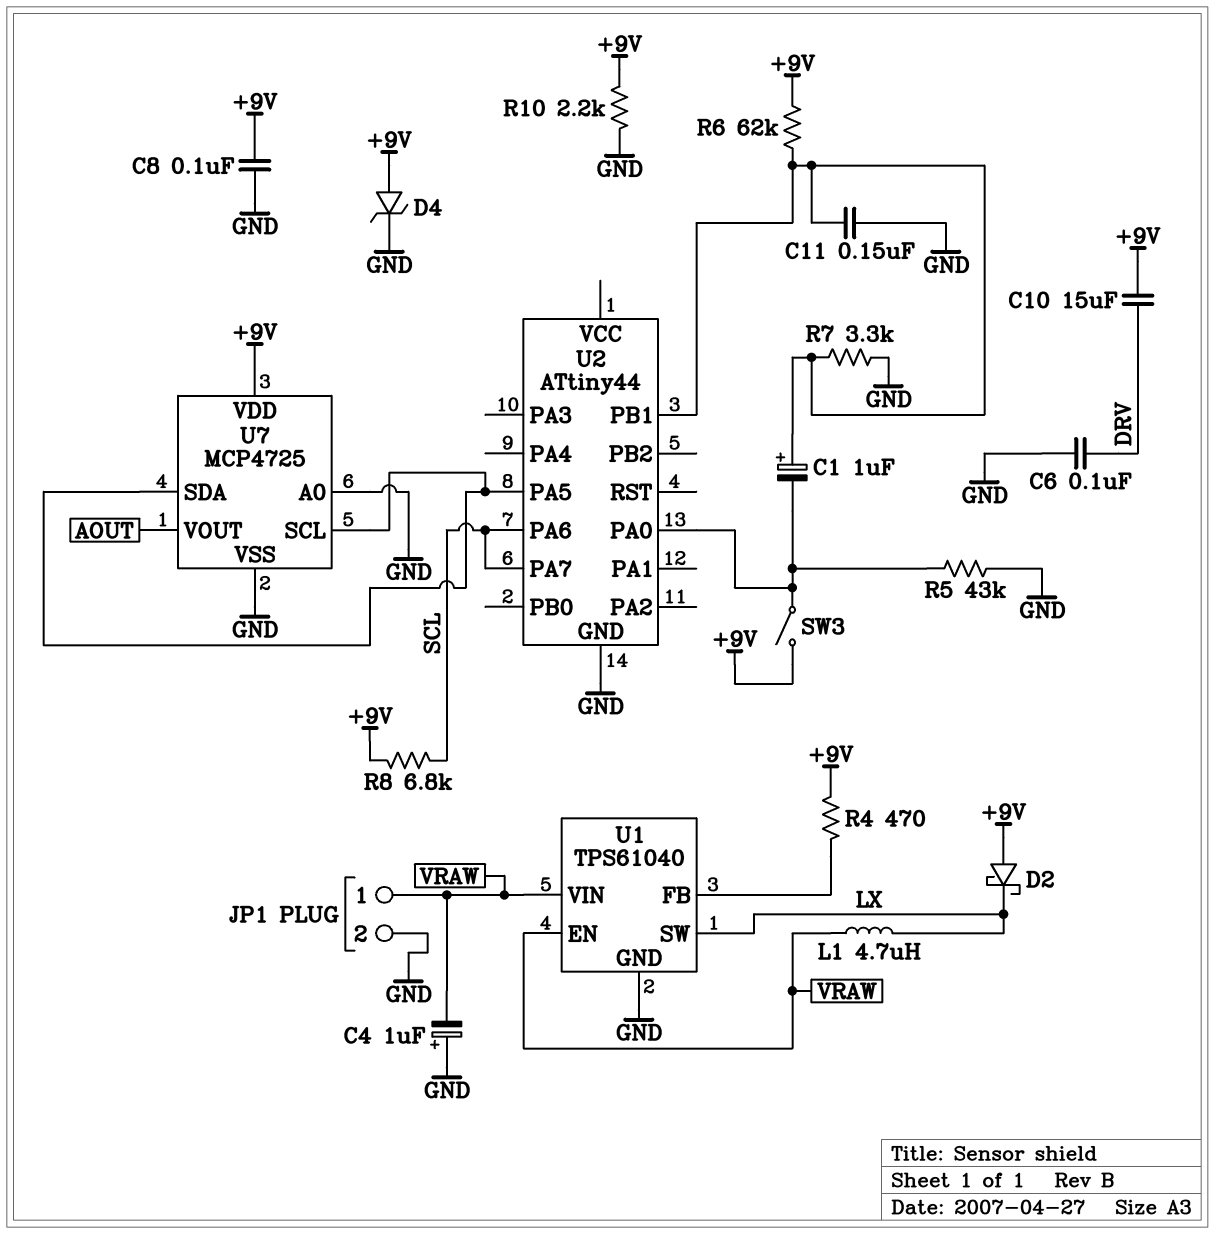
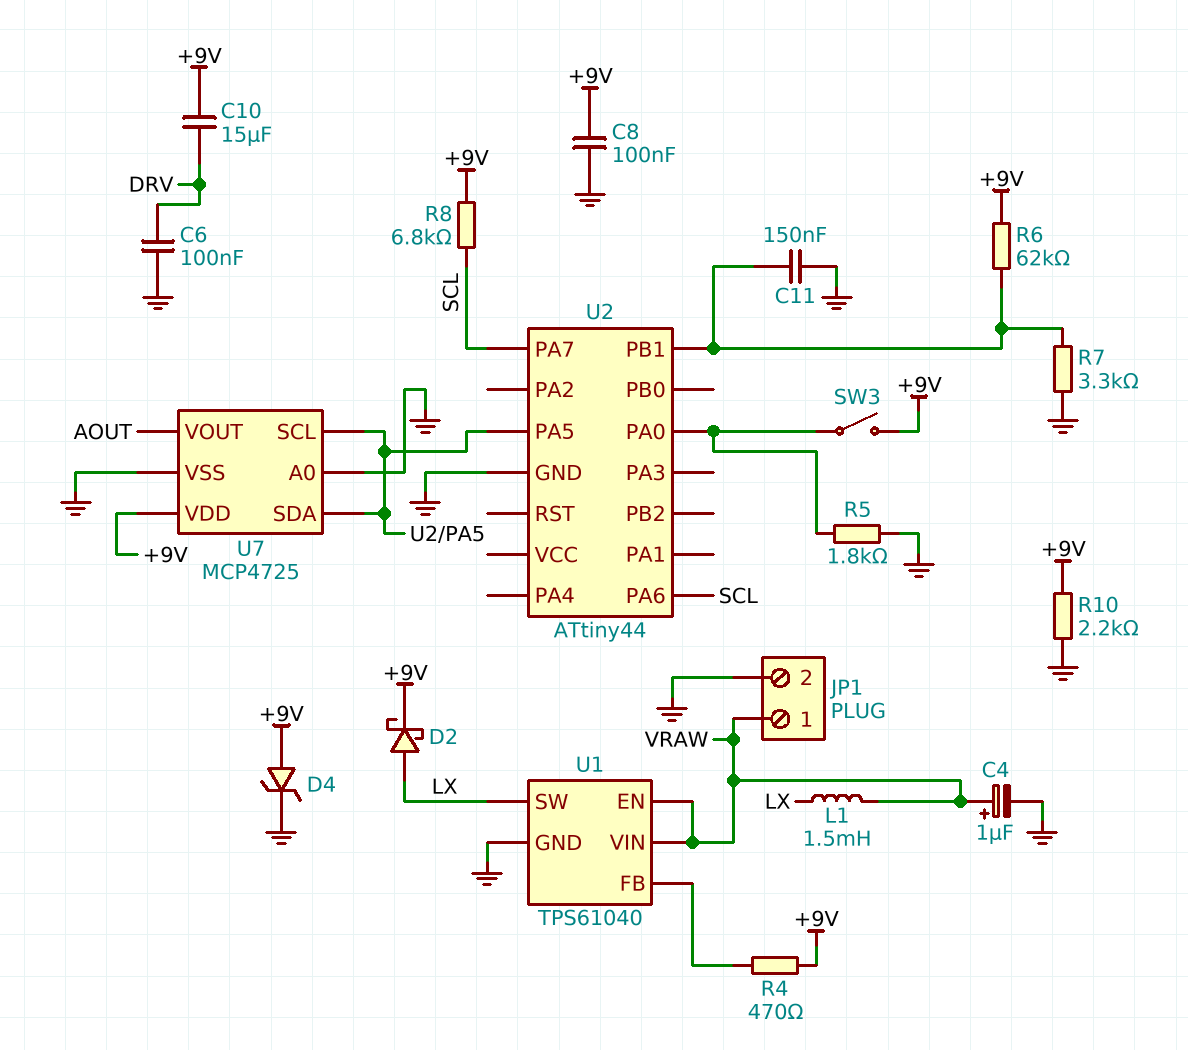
C1: 1uF (plus U2/PB1, minus U2/PA0) -> none
C4: 1uF (plus GND, minus VRAW) -> 1uF (plus VRAW, minus GND)
D2: schottky (A +9V, K LX) -> schottky (A LX, K +9V)
L1: 4.7uH (LX, VRAW) -> 1.5mH (LX, VRAW)
R5: 43k (GND, U2/PA0) -> 1.8k (GND, U2/PA0)

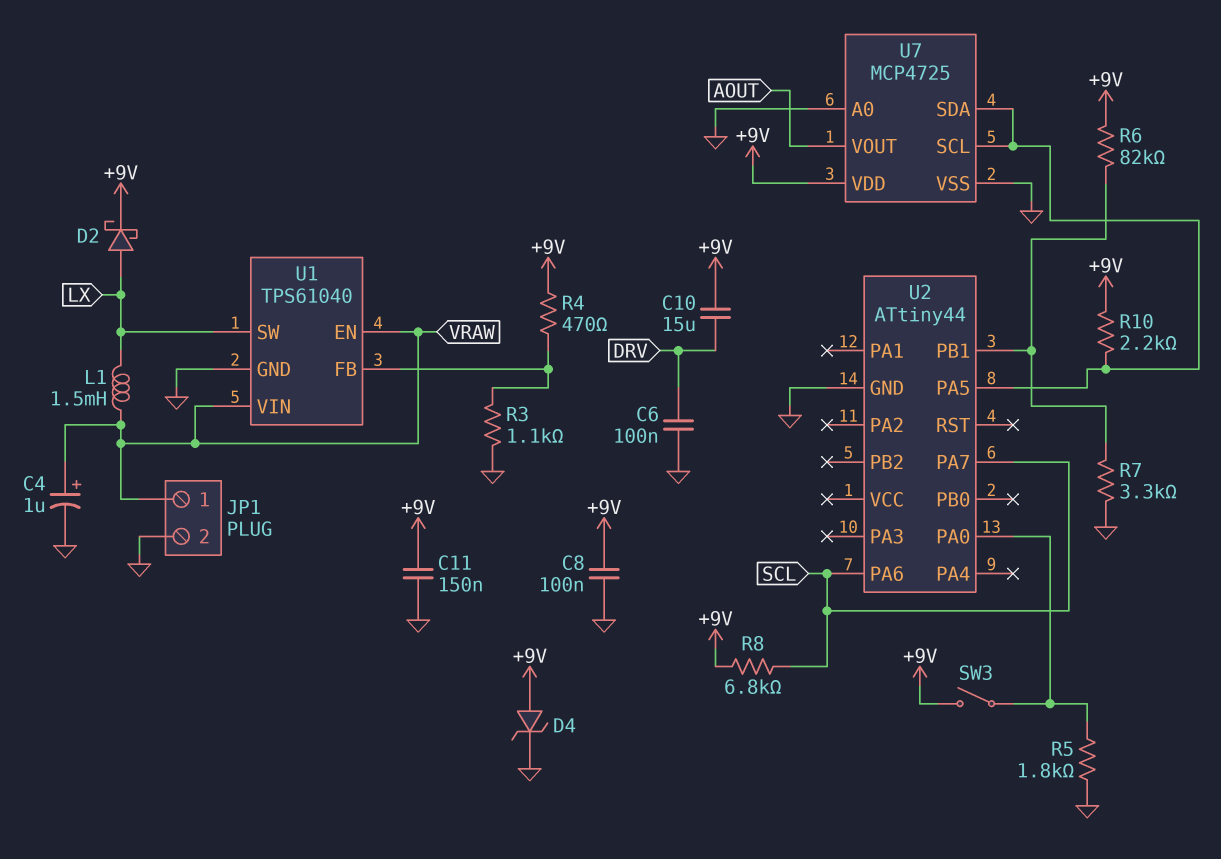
C11: 150nF (GND, U2/PB1) -> 150nF (+9V, GND)
R3: none -> 1.1k (GND, U1/FB)
R6: 62k (+9V, U2/PB1) -> 82k (+9V, U2/PB1)
R10: 2.2k (+9V, GND) -> 2.2k (+9V, U2/PA5)

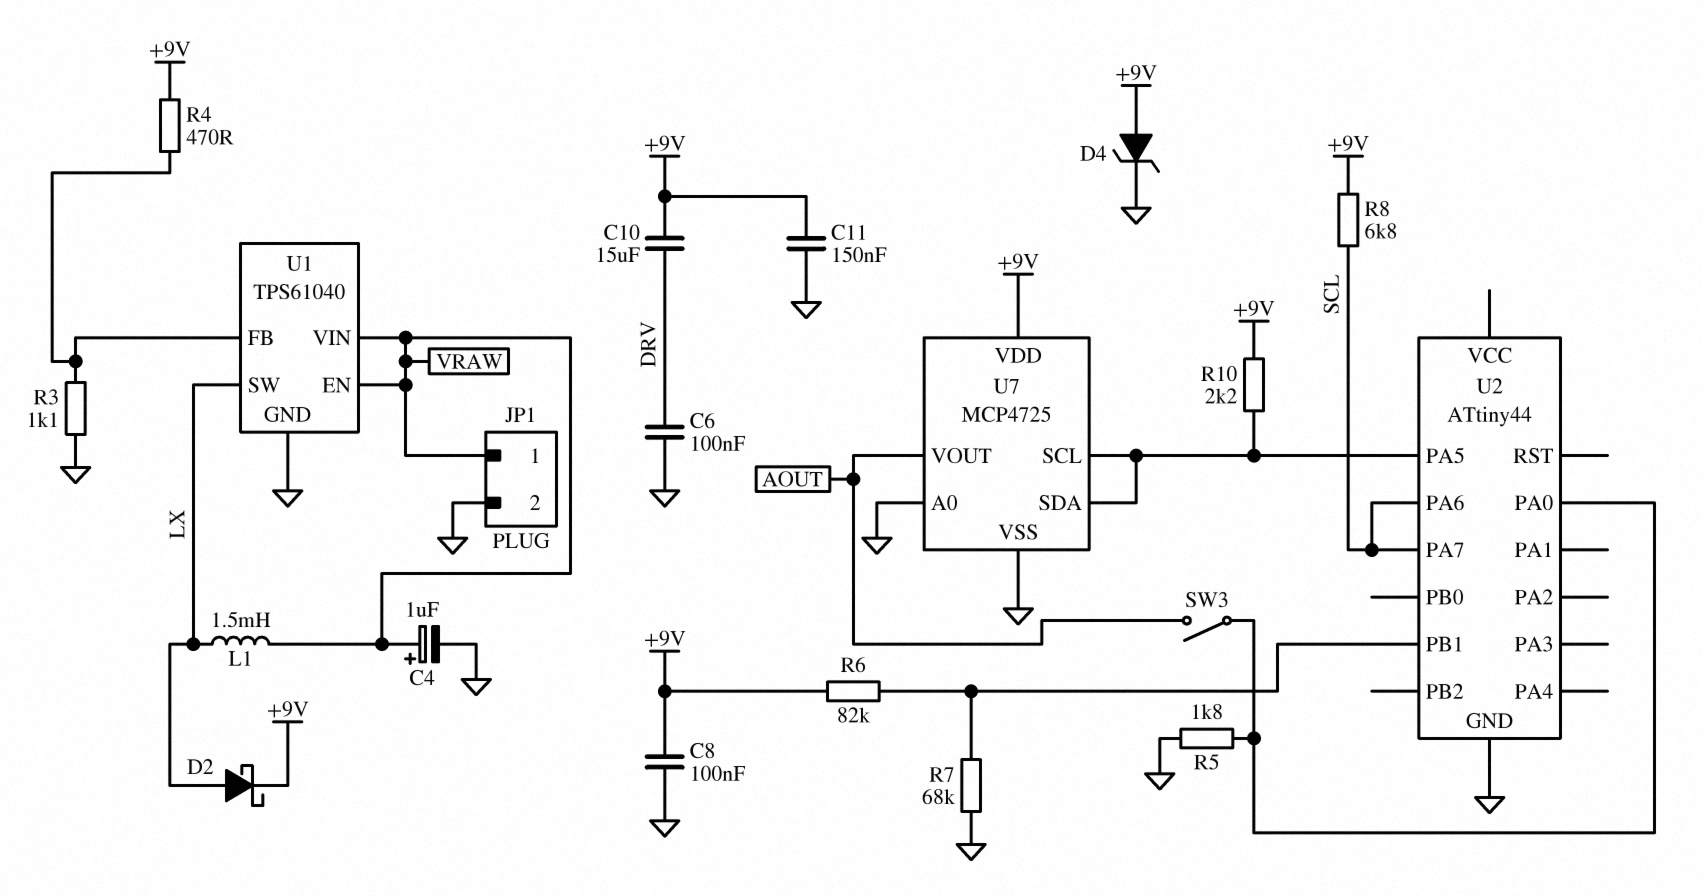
R7: 3.3k (GND, U2/PB1) -> 68k (GND, U2/PB1)
SW3: switch (+9V, U2/PA0) -> switch (AOUT, U2/PA0)

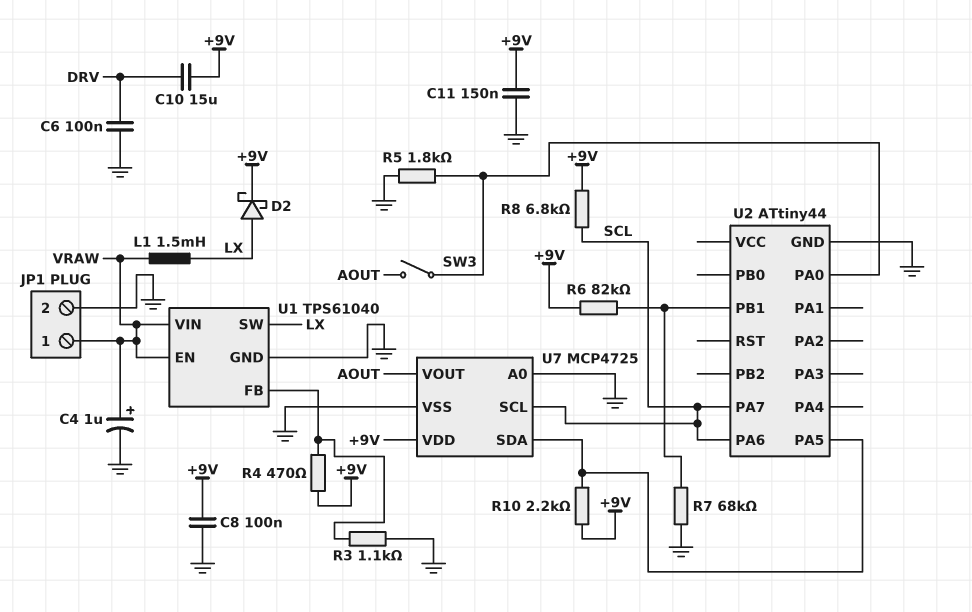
D4: zener (A +9V, K GND) -> none
U7 pin SCL: U2/PA5 -> SCL

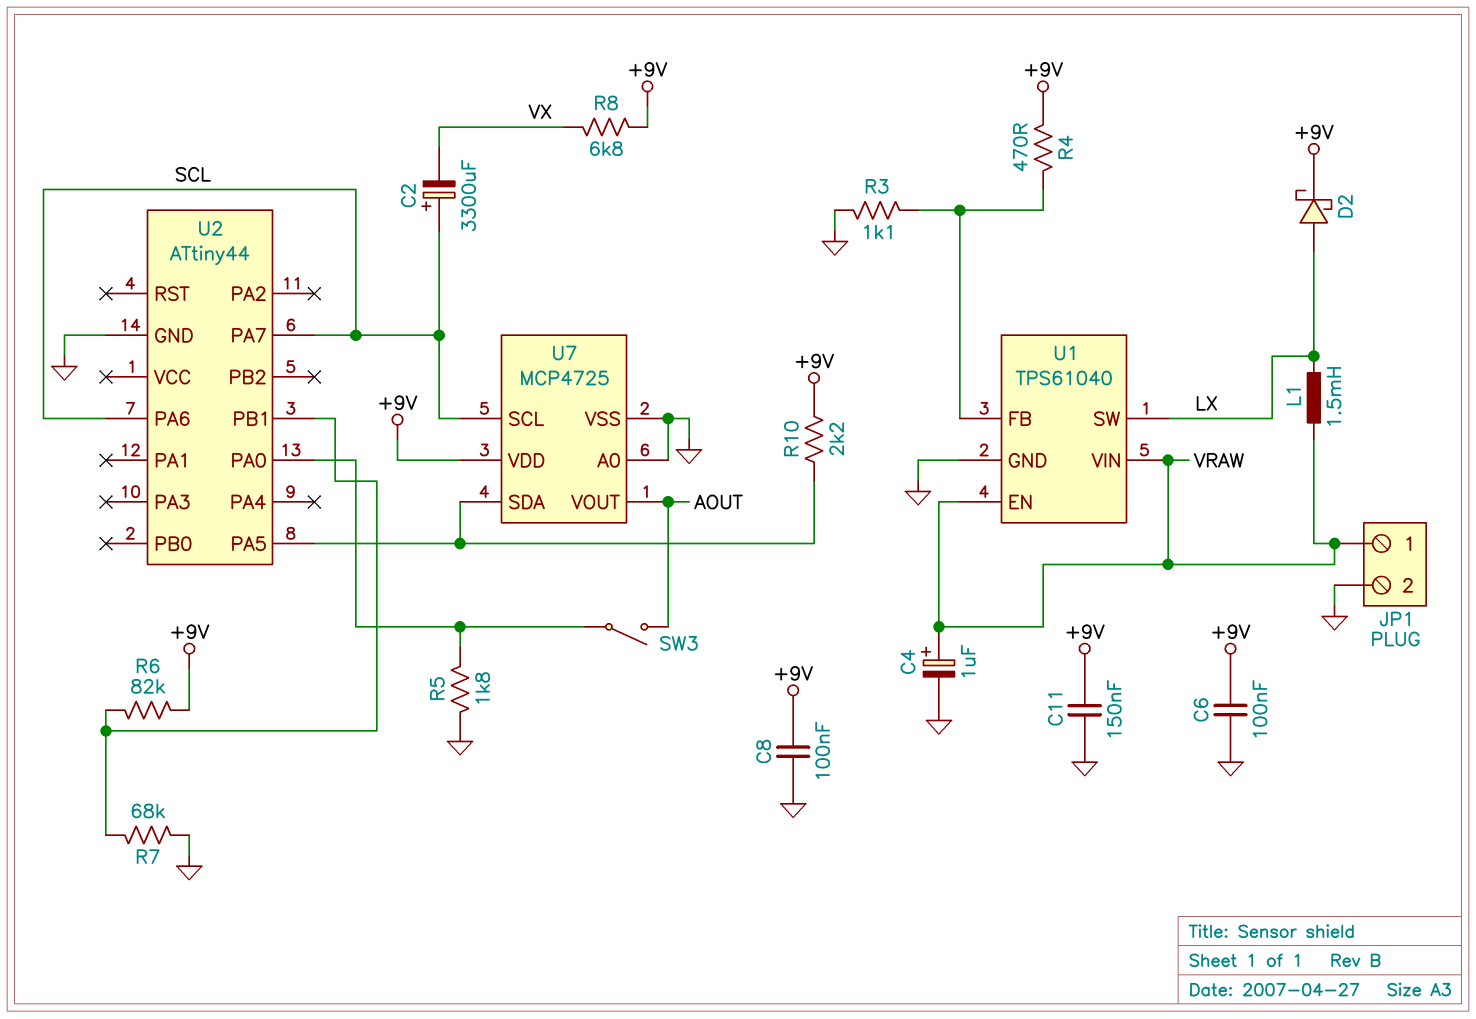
C2: none -> 3300uF (plus SCL, minus VX)
C6: 100nF (DRV, GND) -> 100nF (+9V, GND)
C10: 15uF (+9V, DRV) -> none
R8: 6.8k (+9V, SCL) -> 6.8k (+9V, VX)

